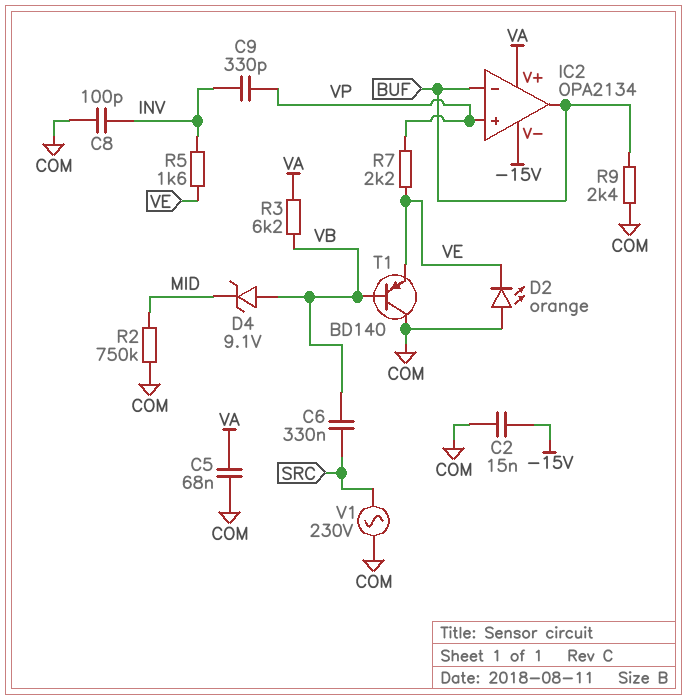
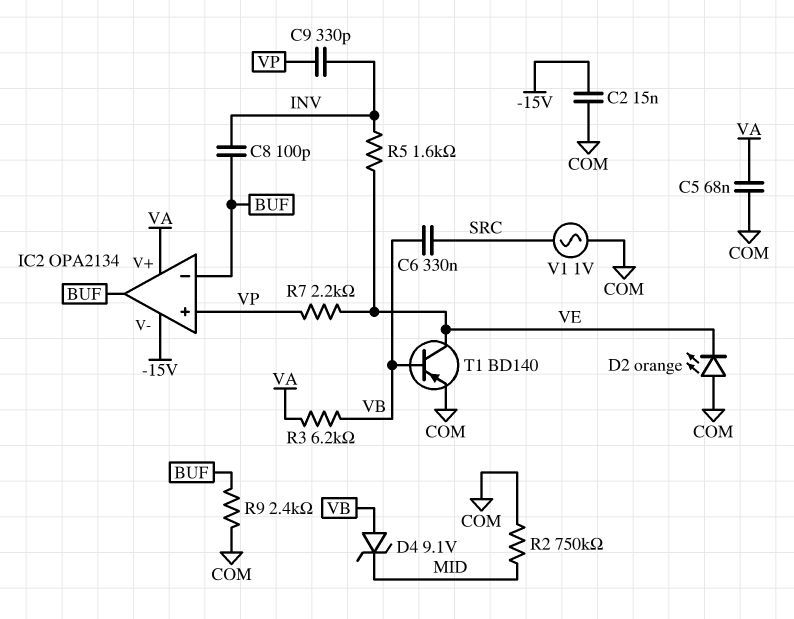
C8: 100pF (COM, INV) -> 100pF (BUF, INV)
T1: PNP BD140 (B VB, C COM, E VE) -> PNP BD140 (B VB, C VE, E COM)
V1: AC 230V (COM, SRC) -> AC 1V (COM, SRC)

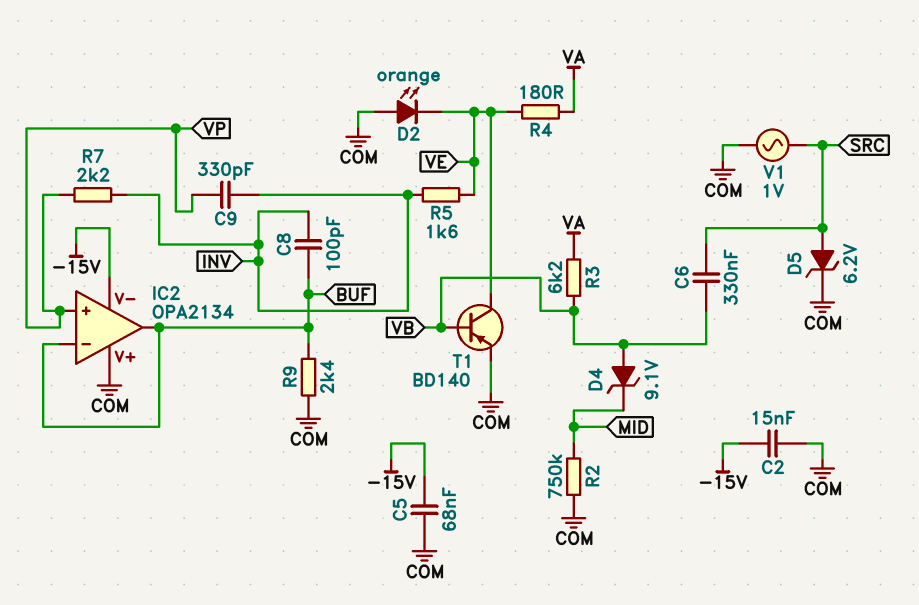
C5: 68nF (COM, VA) -> 68nF (-15V, COM)
D5: none -> zener 6.2V (A SRC, K COM)
IC2 pin V+: VA -> COM
R4: none -> 180 (VA, VE)
R7: 2.2k (VE, VP) -> 2.2k (INV, VP)

